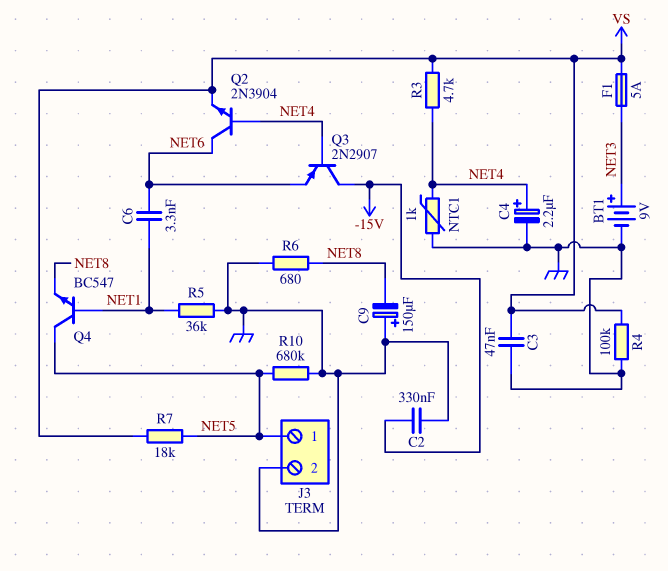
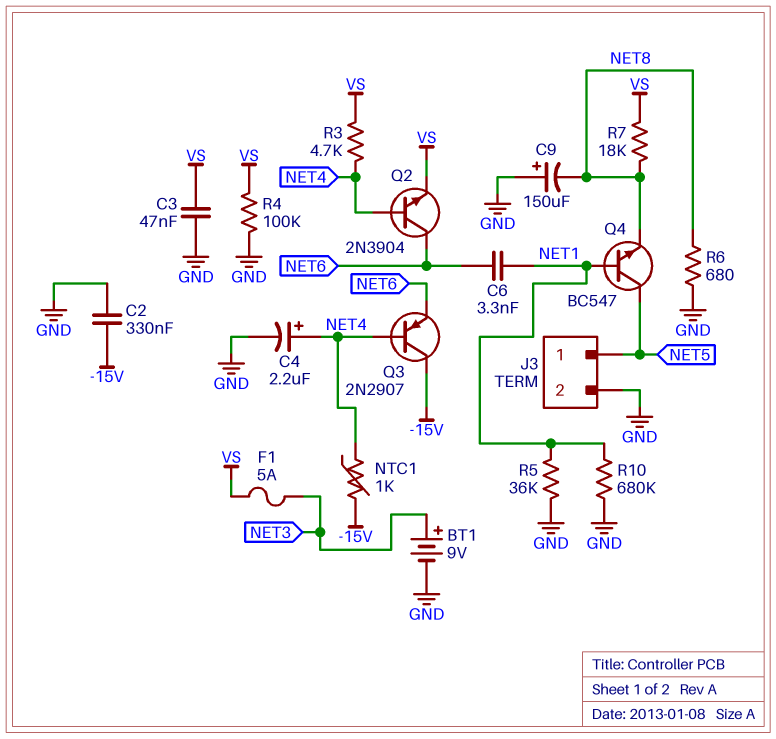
NTC1: 1k (GND, NET4) -> 1k (-15V, NET4)
R7: 18k (NET5, VS) -> 18k (NET8, VS)
R10: 680k (GND, NET5) -> 680k (GND, NET1)

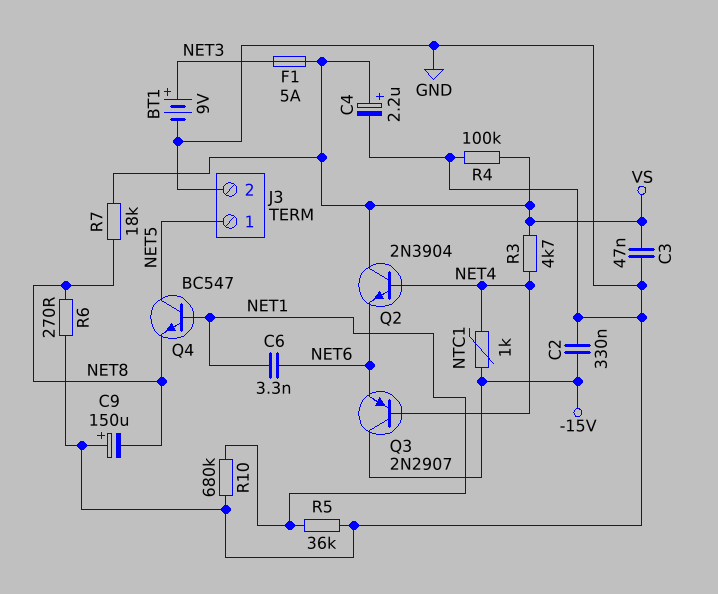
C4: 2.2uF (plus NET4, minus GND) -> 2.2uF (plus VS, minus GND)
Q2: NPN 2N3904 (B NET4, C NET6, E VS) -> NPN 2N3904 (B NET4, C VS, E NET6)
R6: 680 (GND, NET8) -> 270 (GND, NET8)

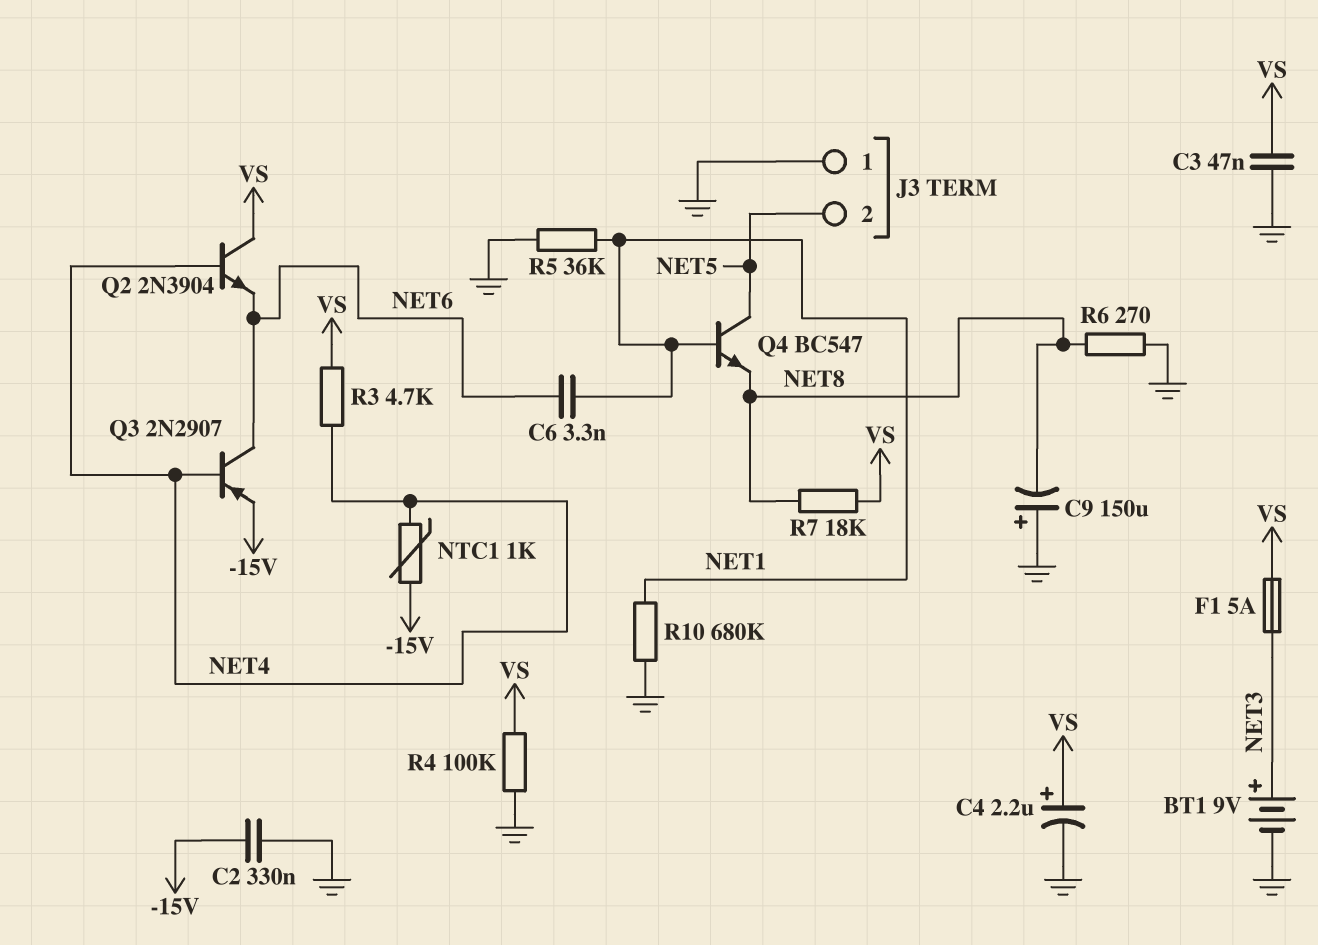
J3 pin 1: NET5 -> GND
J3 pin 2: GND -> NET5
Q3: PNP 2N2907 (B NET4, C -15V, E NET6) -> PNP 2N2907 (B NET4, C NET6, E -15V)

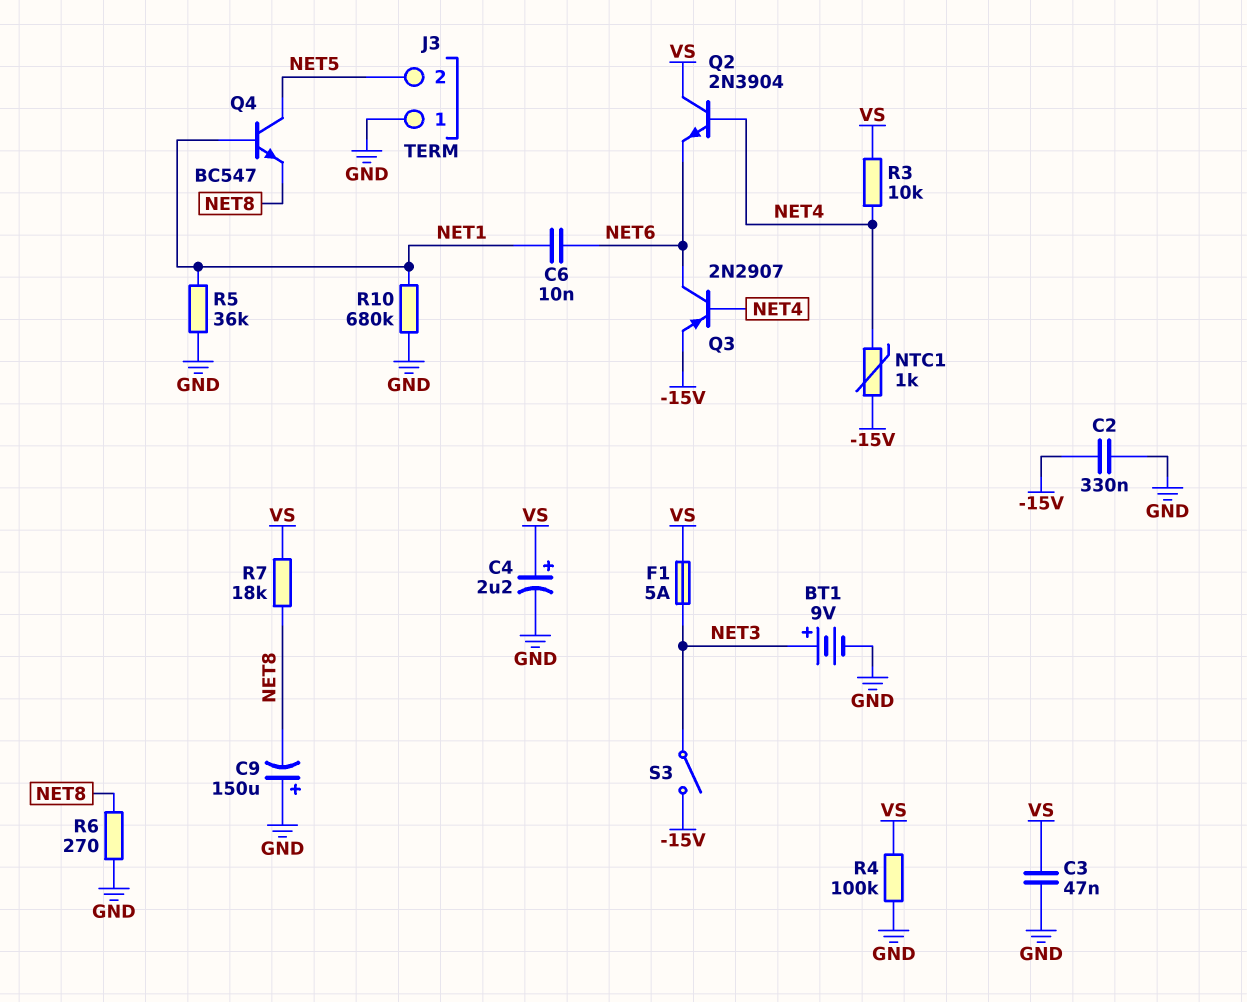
C6: 3.3nF (NET1, NET6) -> 10nF (NET1, NET6)
R3: 4.7k (NET4, VS) -> 10k (NET4, VS)
S3: none -> switch (-15V, NET3)

